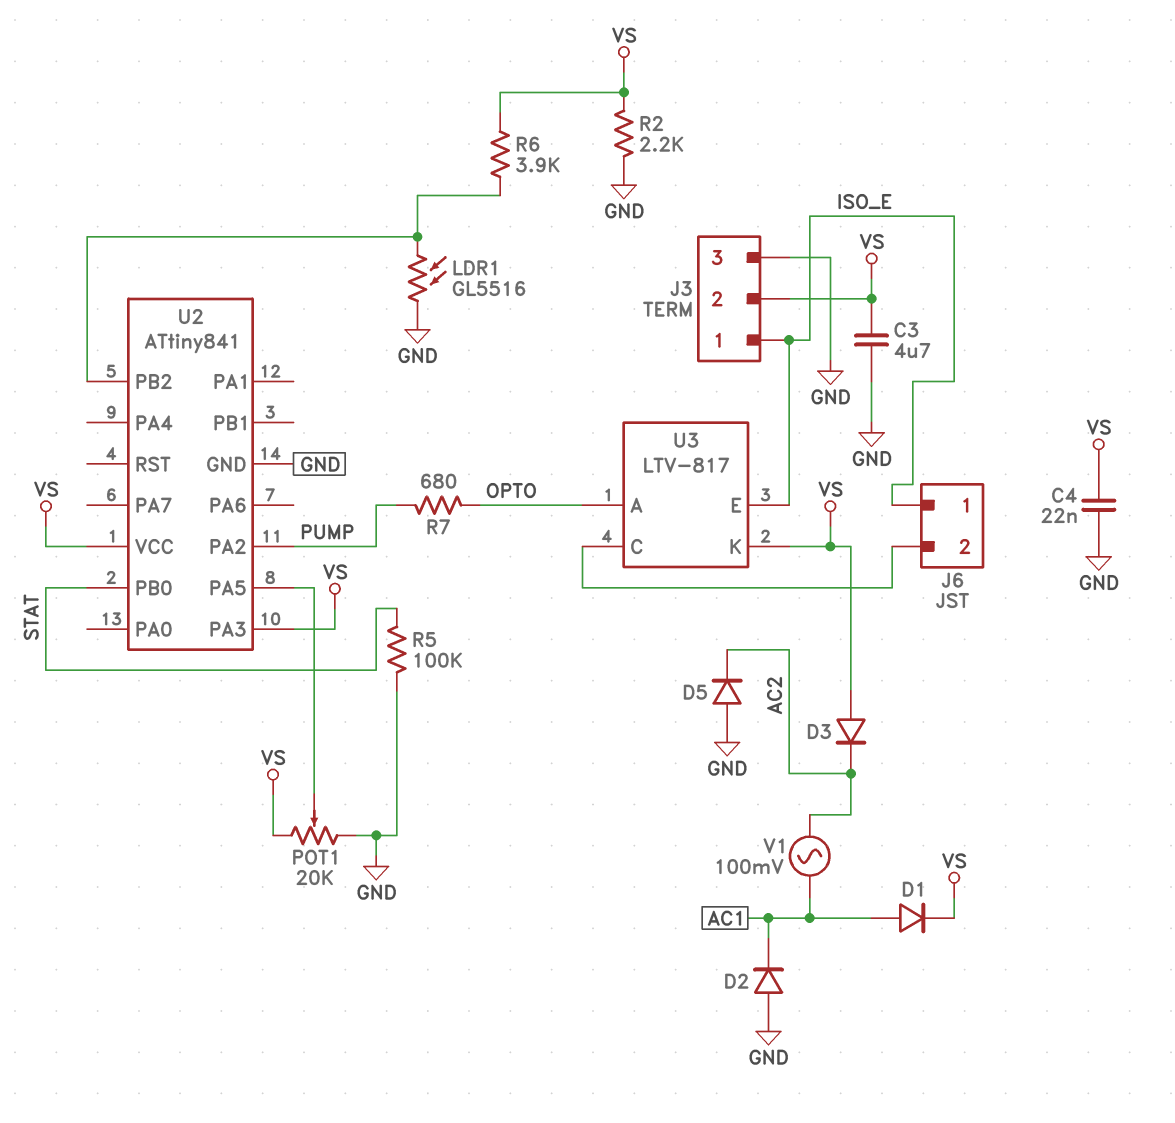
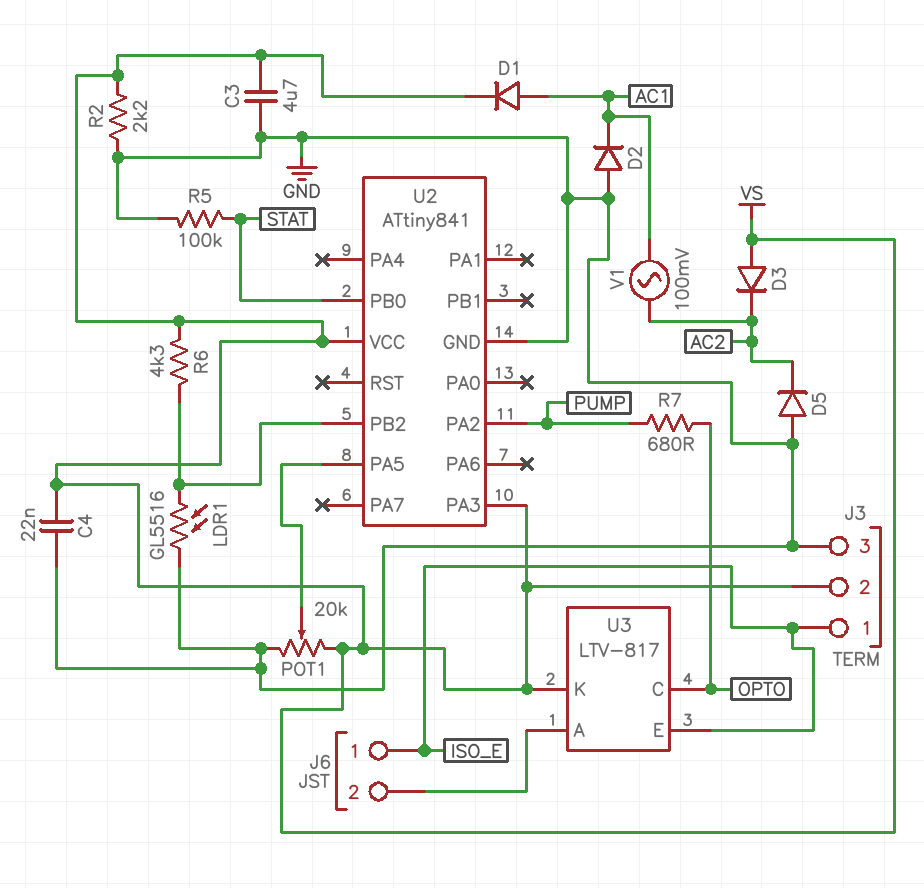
R6: 3.9k (U2/PB2, VS) -> 4.3k (U2/PB2, VS)
U3 pin A: OPTO -> J6/2
U3 pin C: J6/2 -> OPTO

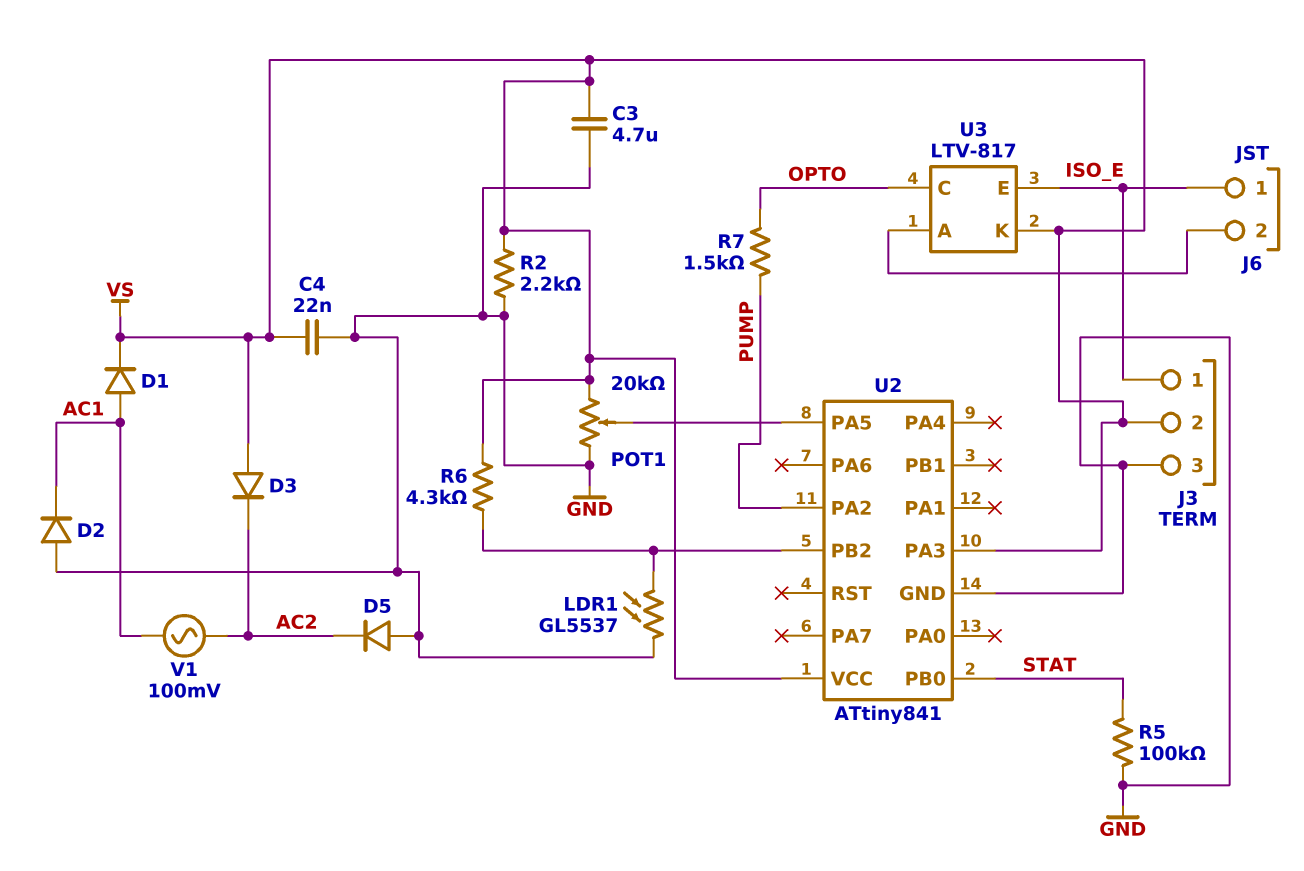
LDR1: GL5516 (GND, U2/PB2) -> GL5537 (GND, U2/PB2)
R7: 680 (OPTO, PUMP) -> 1.5k (OPTO, PUMP)

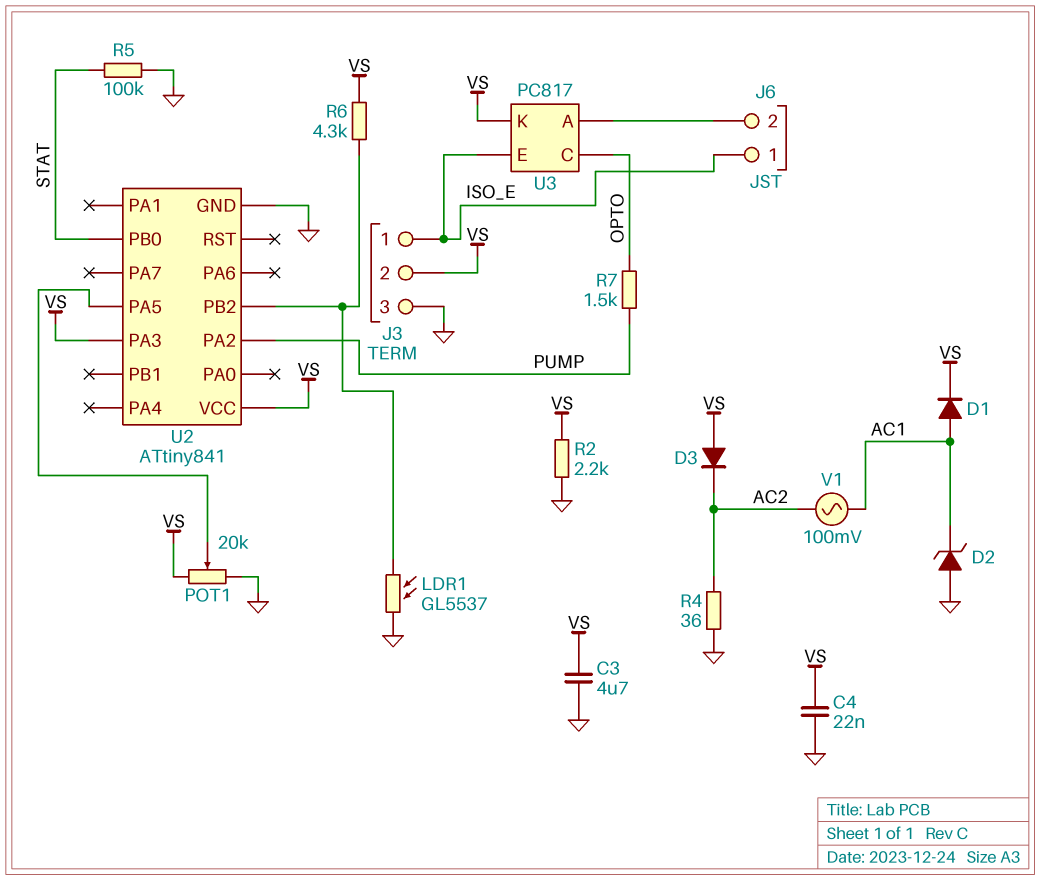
D2: diode (A GND, K AC1) -> zener (A GND, K AC1)
D5: diode (A GND, K AC2) -> none
R4: none -> 36 (AC2, GND)
U3: LTV-817 -> PC817

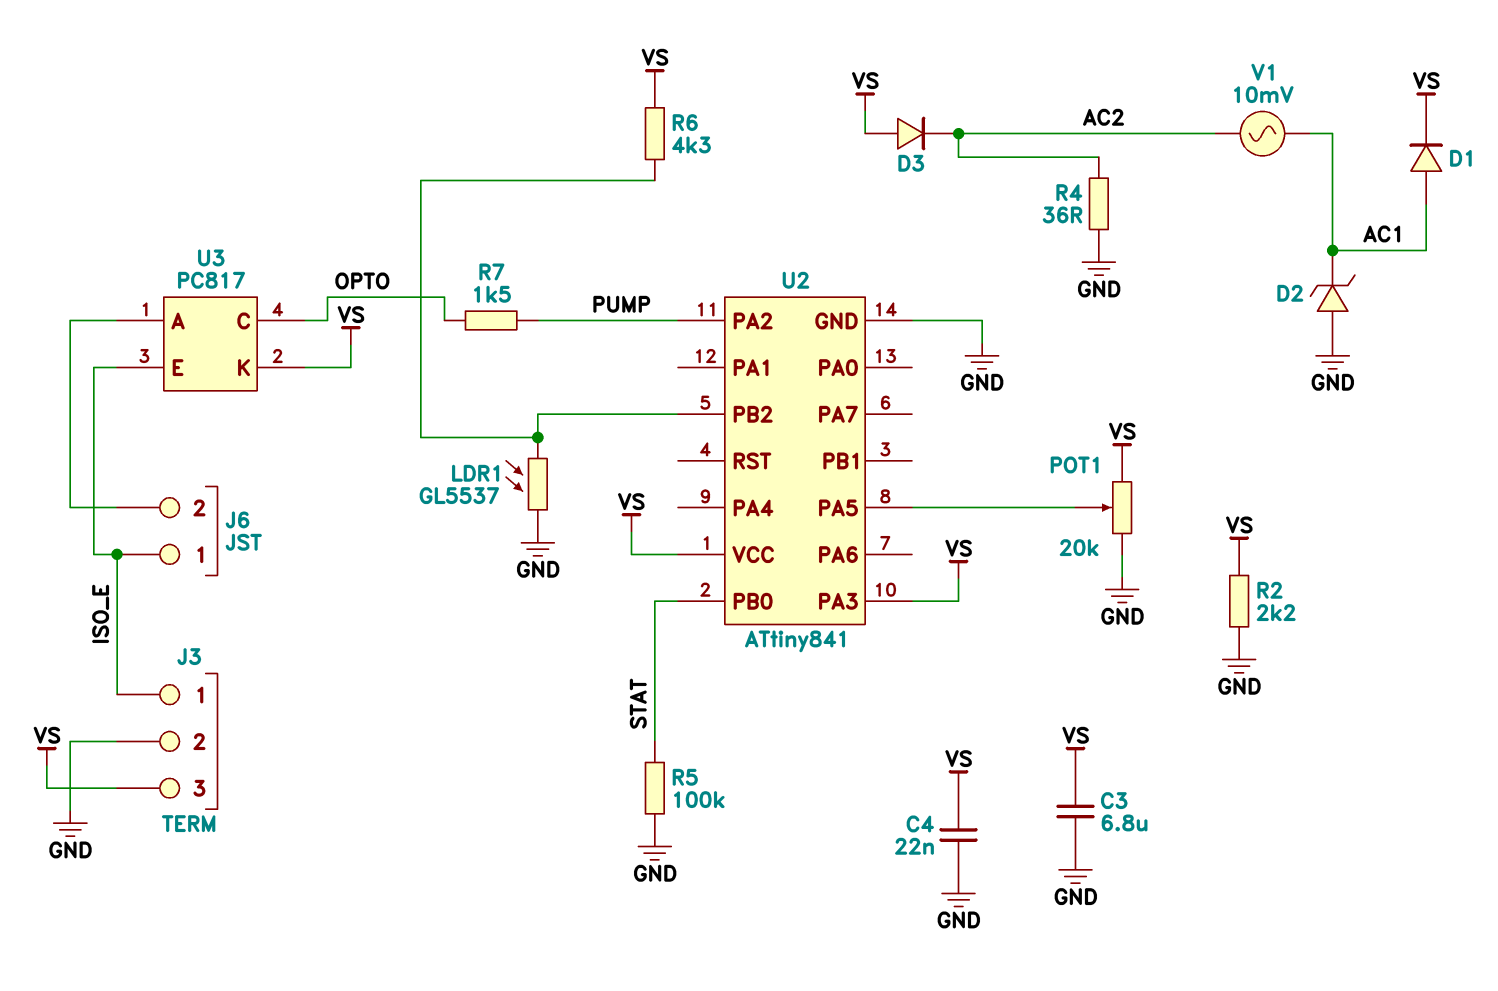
C3: 4.7uF (GND, VS) -> 6.8uF (GND, VS)
J3 pin 2: VS -> GND
J3 pin 3: GND -> VS
V1: AC 100mV (AC1, AC2) -> AC 10mV (AC1, AC2)

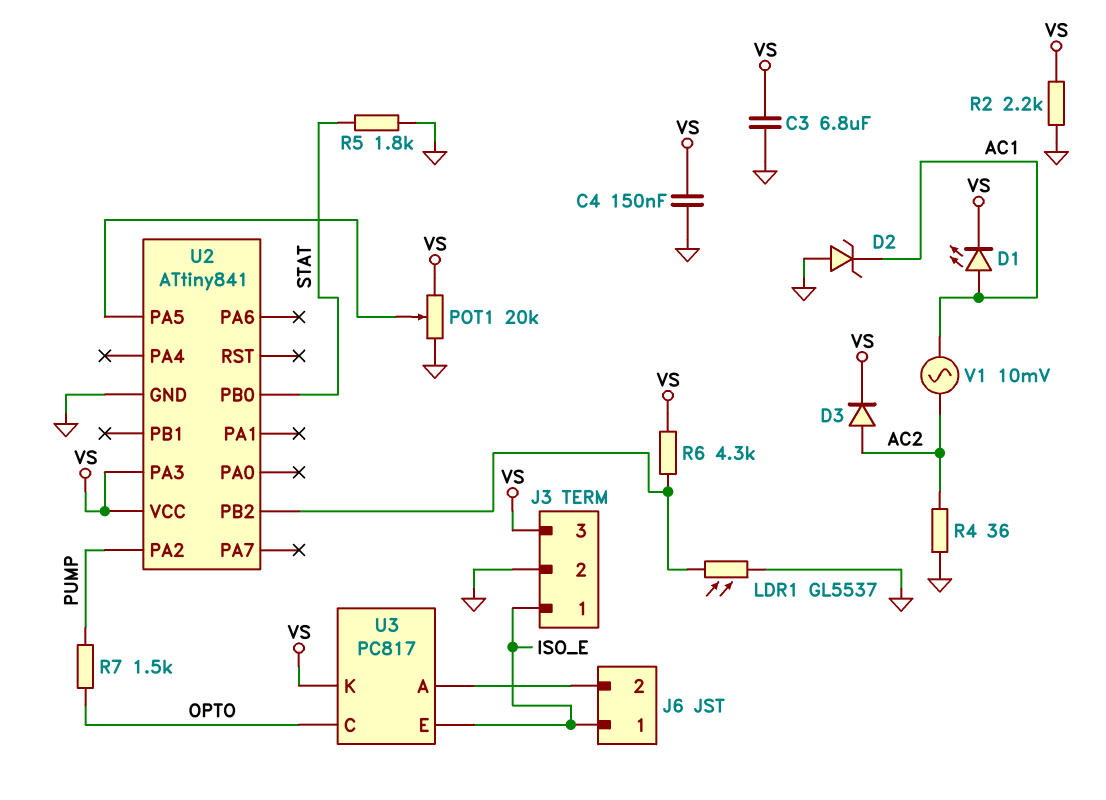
C4: 22nF (GND, VS) -> 150nF (GND, VS)
D1: diode (A AC1, K VS) -> LED (A AC1, K VS)
D3: diode (A VS, K AC2) -> diode (A AC2, K VS)
R5: 100k (GND, STAT) -> 1.8k (GND, STAT)

